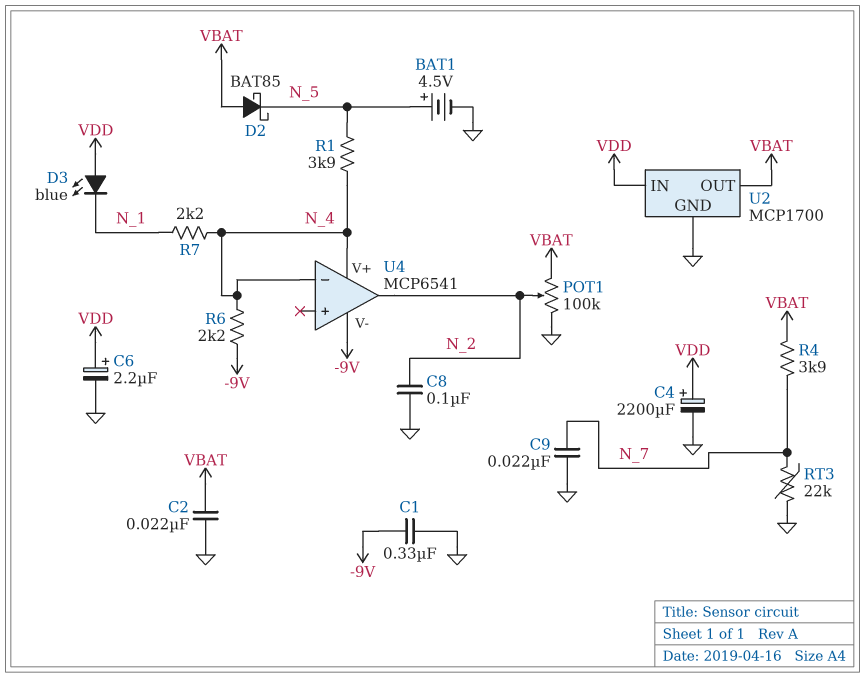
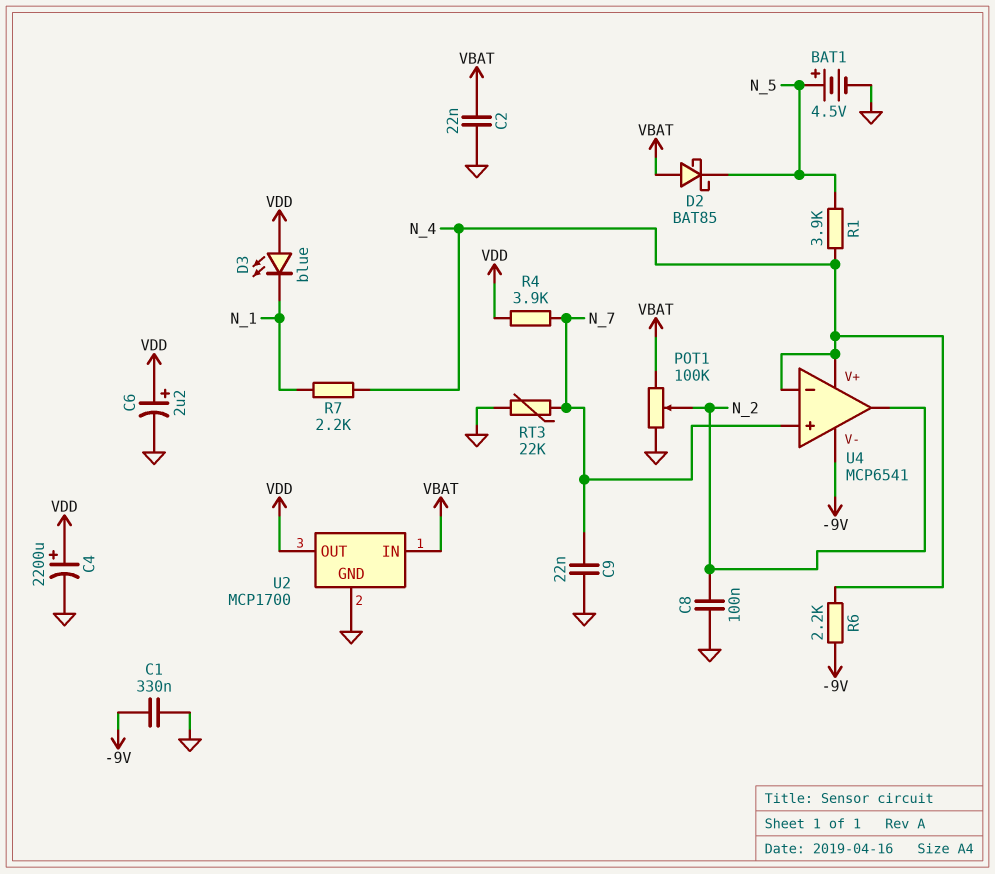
R4: 3.9k (N_7, VBAT) -> 3.9k (N_7, VDD)
U2 pin IN: VDD -> VBAT
U2 pin OUT: VBAT -> VDD
U4 pin in+: none -> N_7

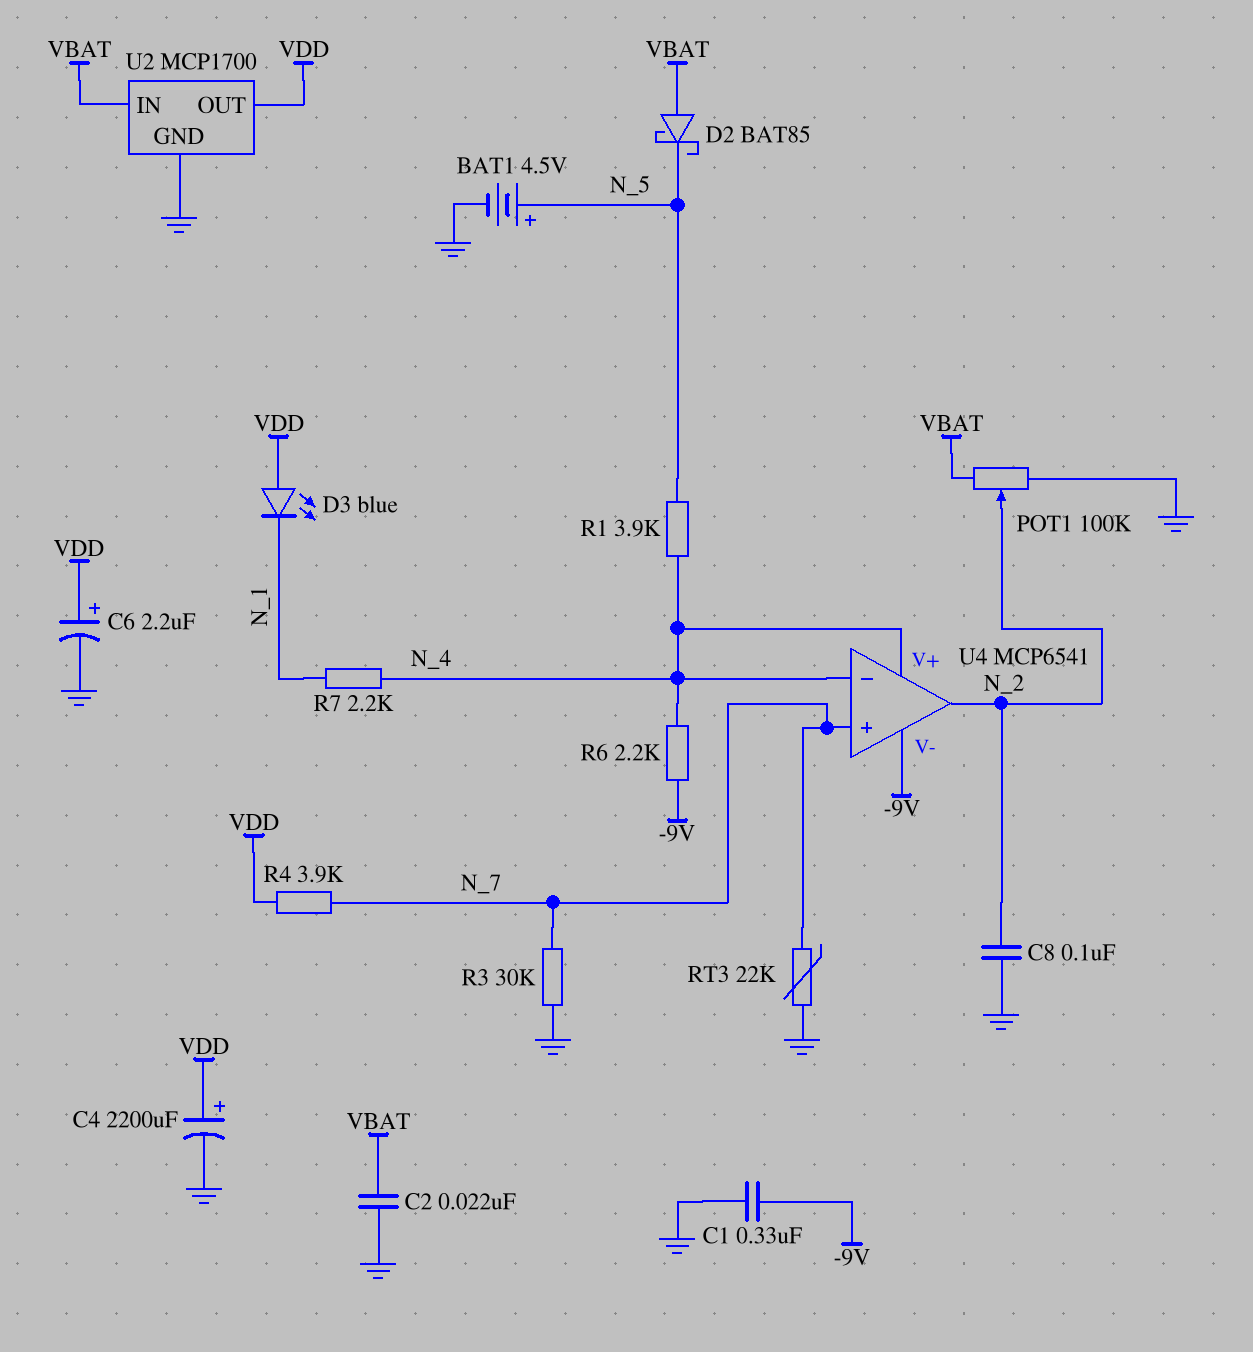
C9: 22nF (GND, N_7) -> none
R3: none -> 30k (GND, N_7)

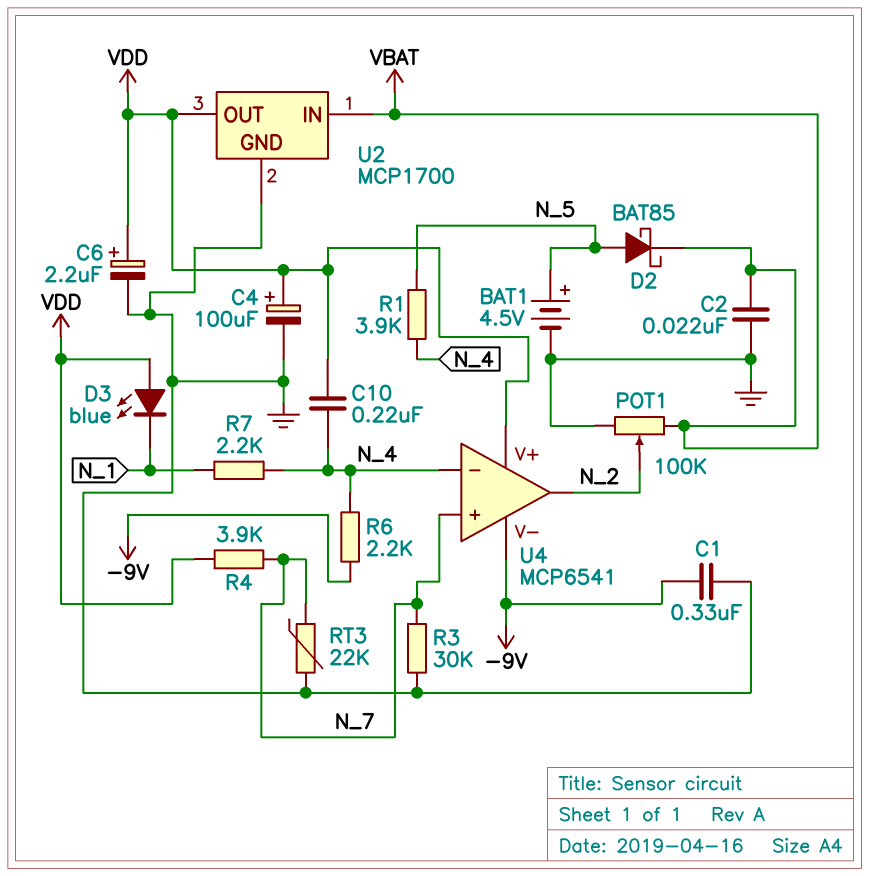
C4: 2200uF (plus VDD, minus GND) -> 100uF (plus VDD, minus GND)
C8: 100nF (GND, N_2) -> none
C10: none -> 220nF (N_4, VDD)
D2: schottky BAT85 (A VBAT, K N_5) -> schottky BAT85 (A N_5, K VBAT)
U4 pin V+: N_4 -> VDD

